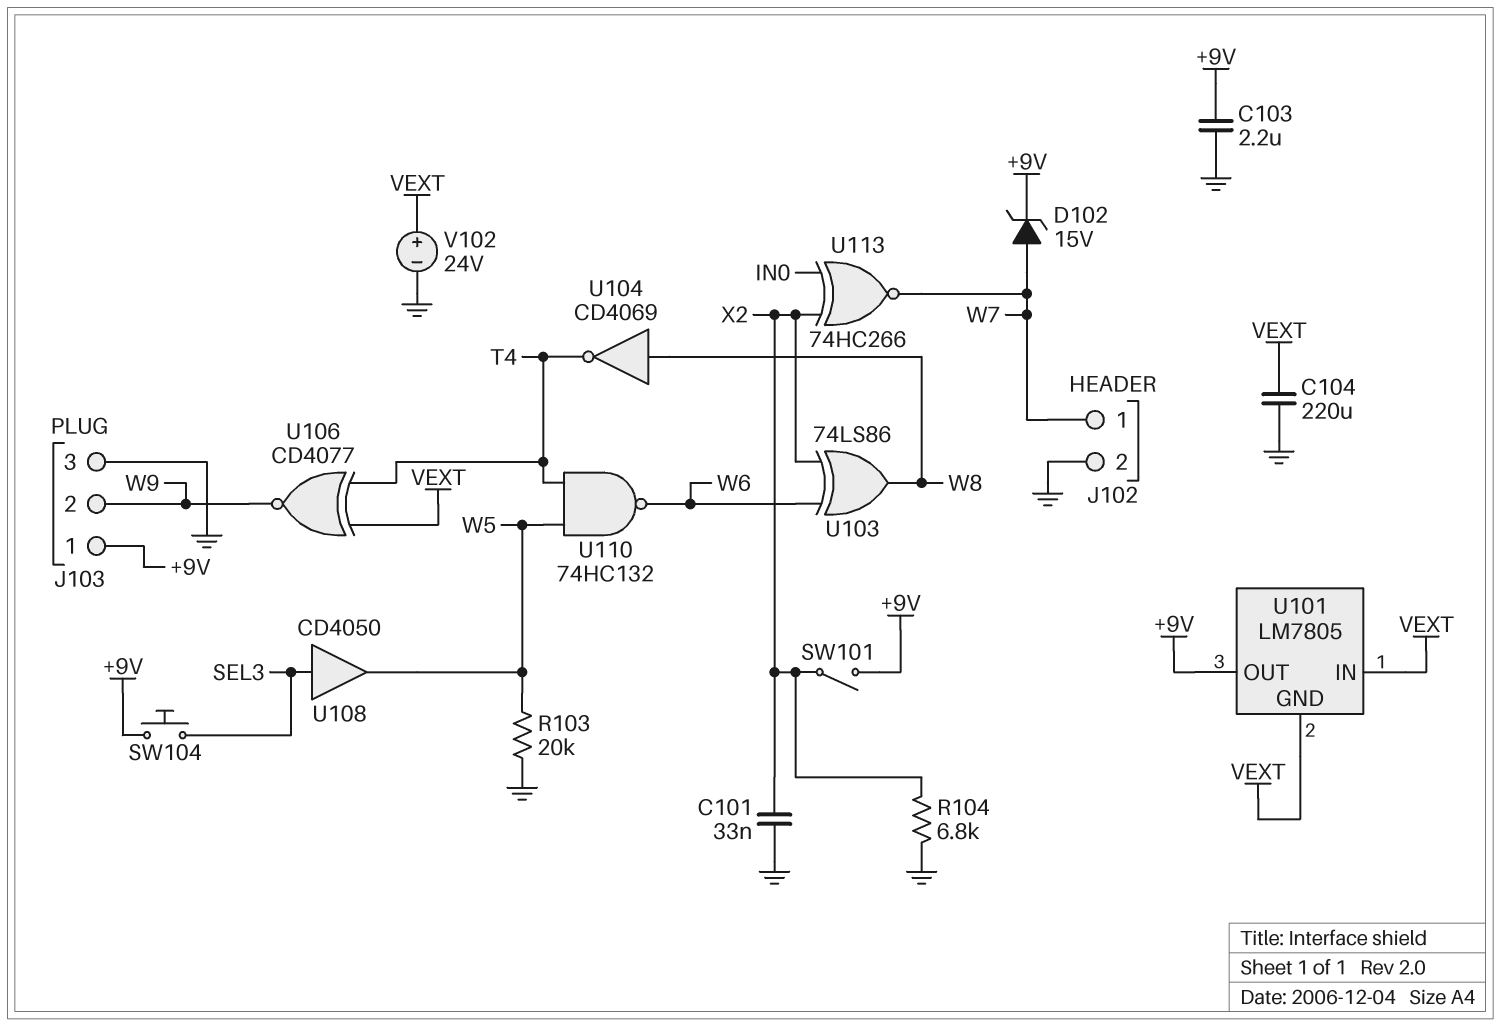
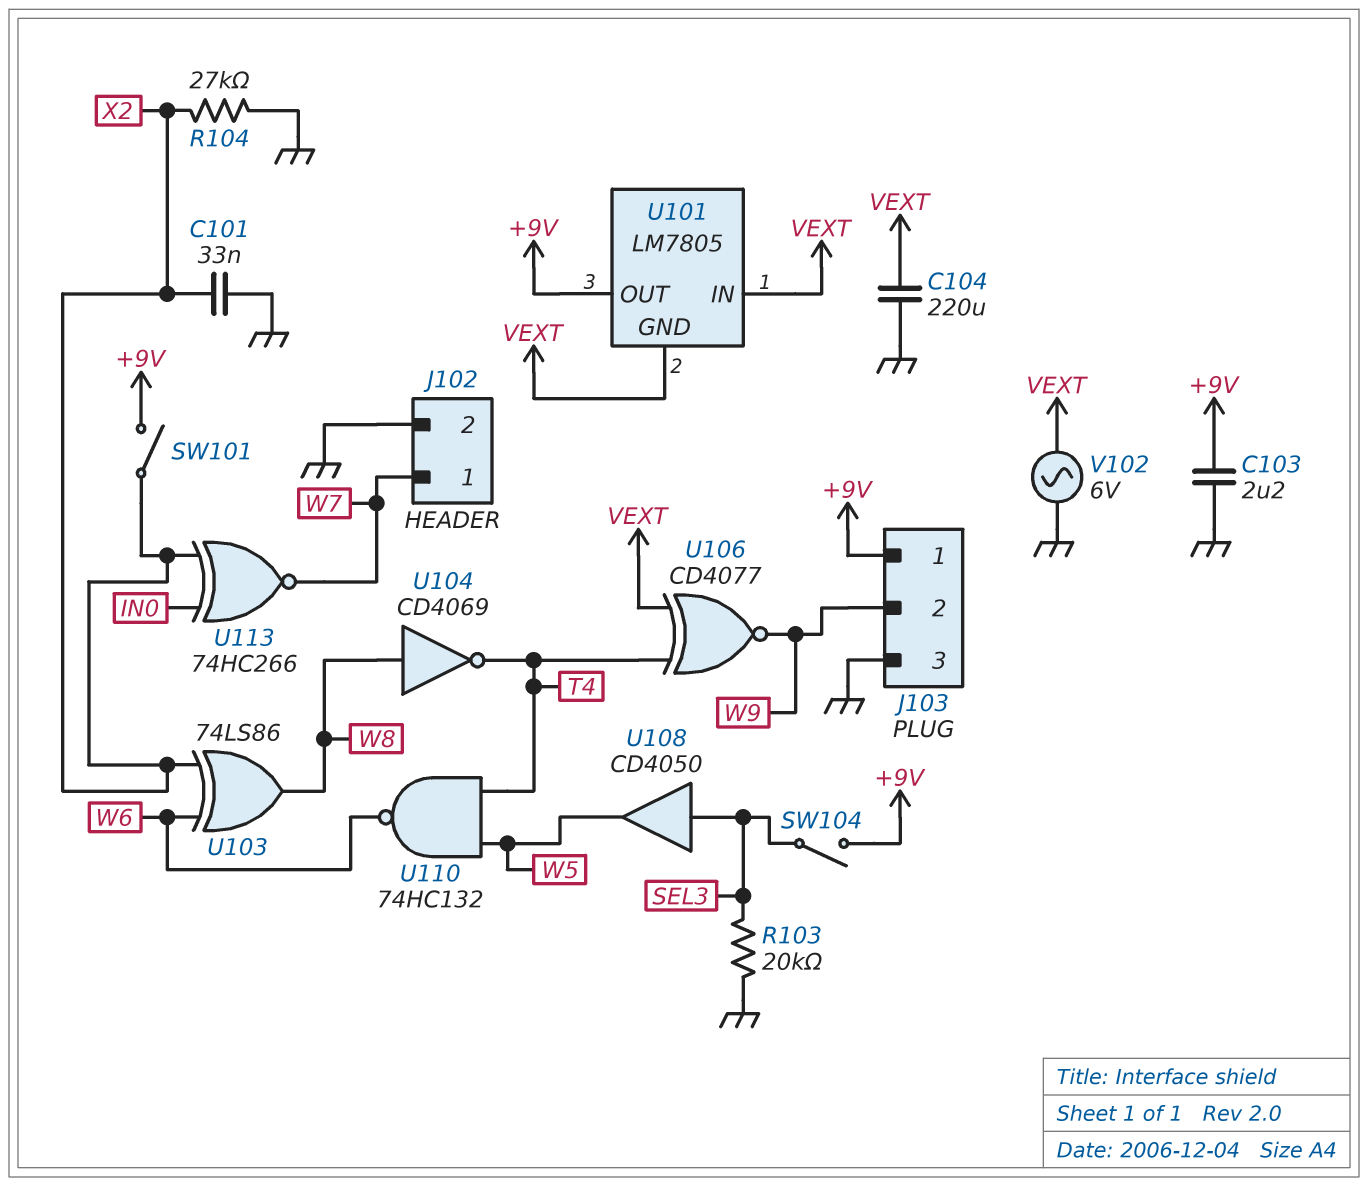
D102: zener 15V (A W7, K +9V) -> none
R103: 20k (GND, W5) -> 20k (GND, SEL3)
R104: 6.8k (GND, X2) -> 27k (GND, X2)
SW104: button (+9V, SEL3) -> switch (+9V, SEL3)
V102: 24V (plus VEXT, minus GND) -> AC 6V (GND, VEXT)

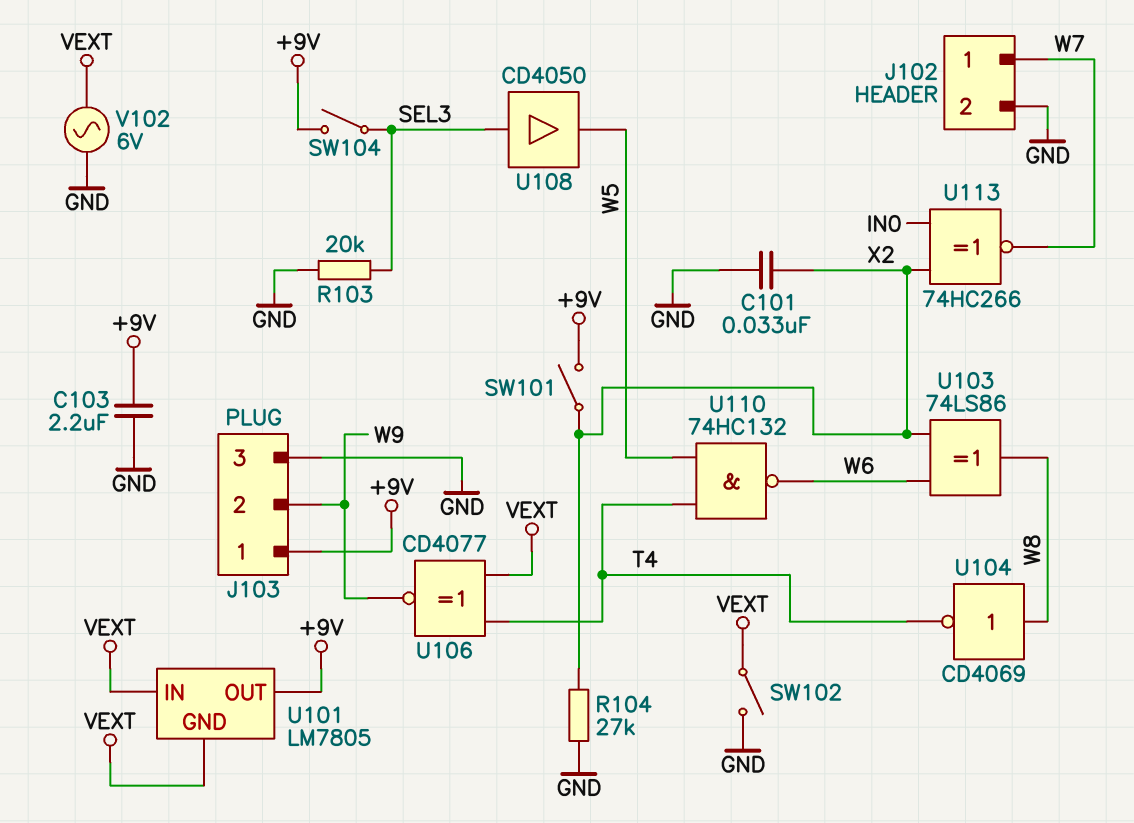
C104: 220uF (GND, VEXT) -> none
SW102: none -> switch (GND, VEXT)

